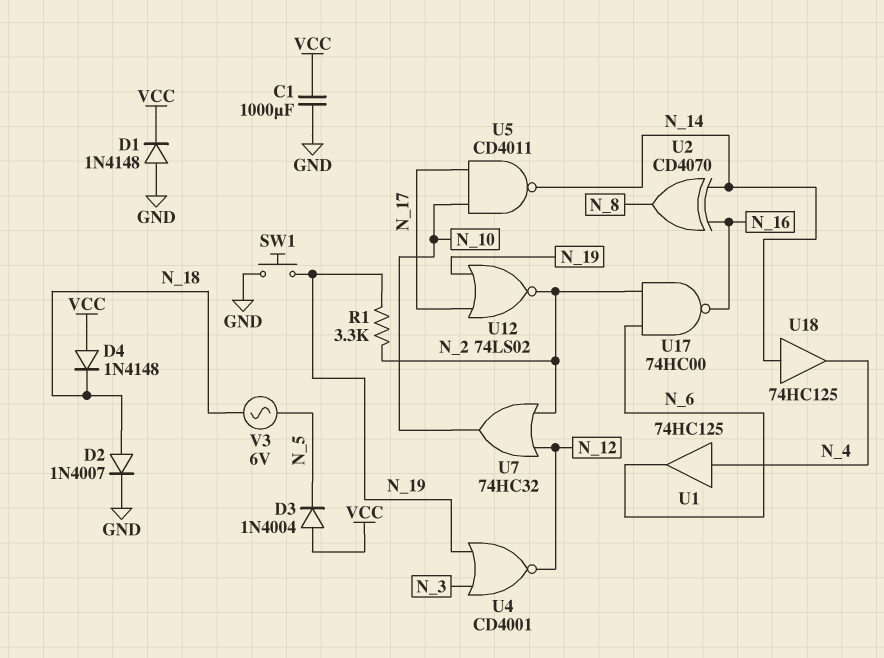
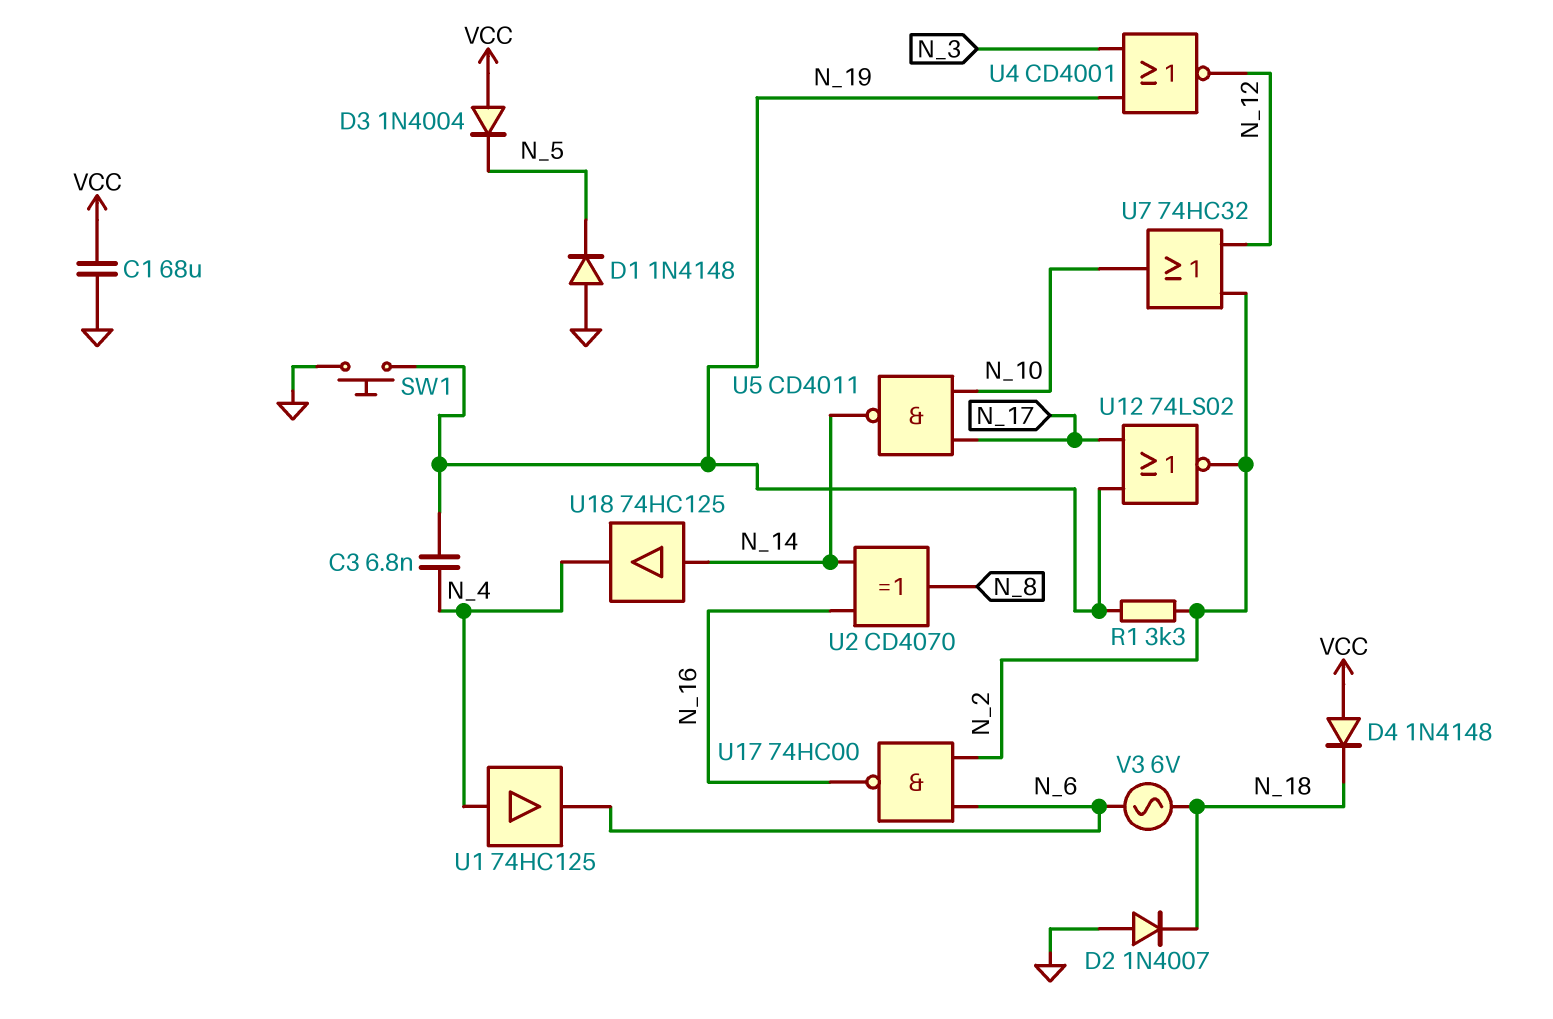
C1: 1000uF (GND, VCC) -> 68uF (GND, VCC)
C3: none -> 6.8nF (N_4, N_19)
D1: diode 1N4148 (A GND, K VCC) -> diode 1N4148 (A GND, K N_5)
D2: diode 1N4007 (A N_18, K GND) -> diode 1N4007 (A GND, K N_18)
V3: AC 6V (N_5, N_18) -> AC 6V (N_6, N_18)

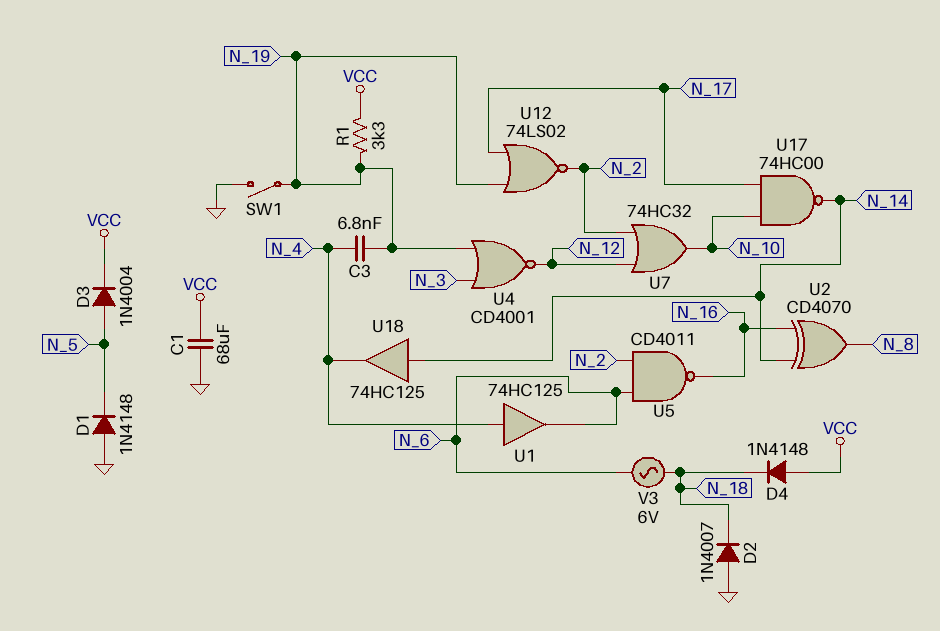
D3: diode 1N4004 (A VCC, K N_5) -> diode 1N4004 (A N_5, K VCC)
R1: 3.3k (N_2, N_19) -> 3.3k (N_19, VCC)
SW1: button (GND, N_19) -> switch (GND, N_19)
U5: NAND CD4011 (in N_10, in N_17, out N_14) -> NAND CD4011 (in N_2, in N_6, out N_16)
U17: NAND 74HC00 (in N_2, in N_6, out N_16) -> NAND 74HC00 (in N_10, in N_17, out N_14)

